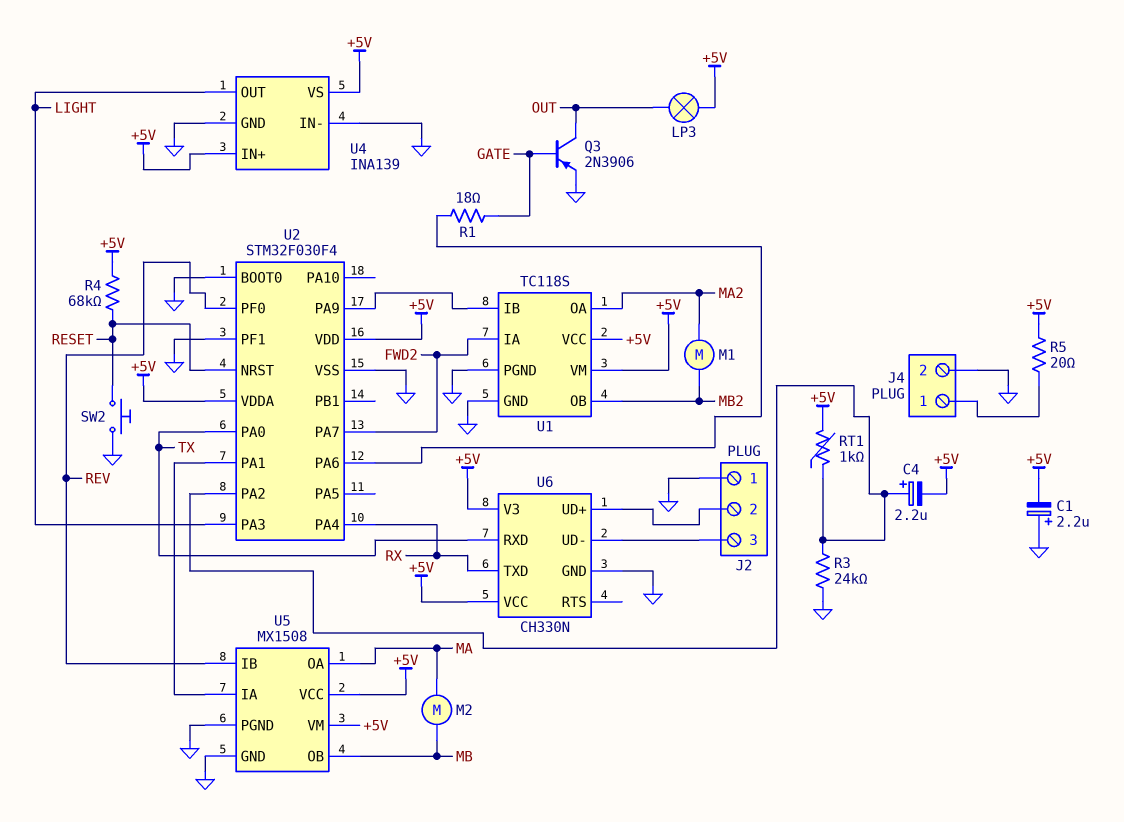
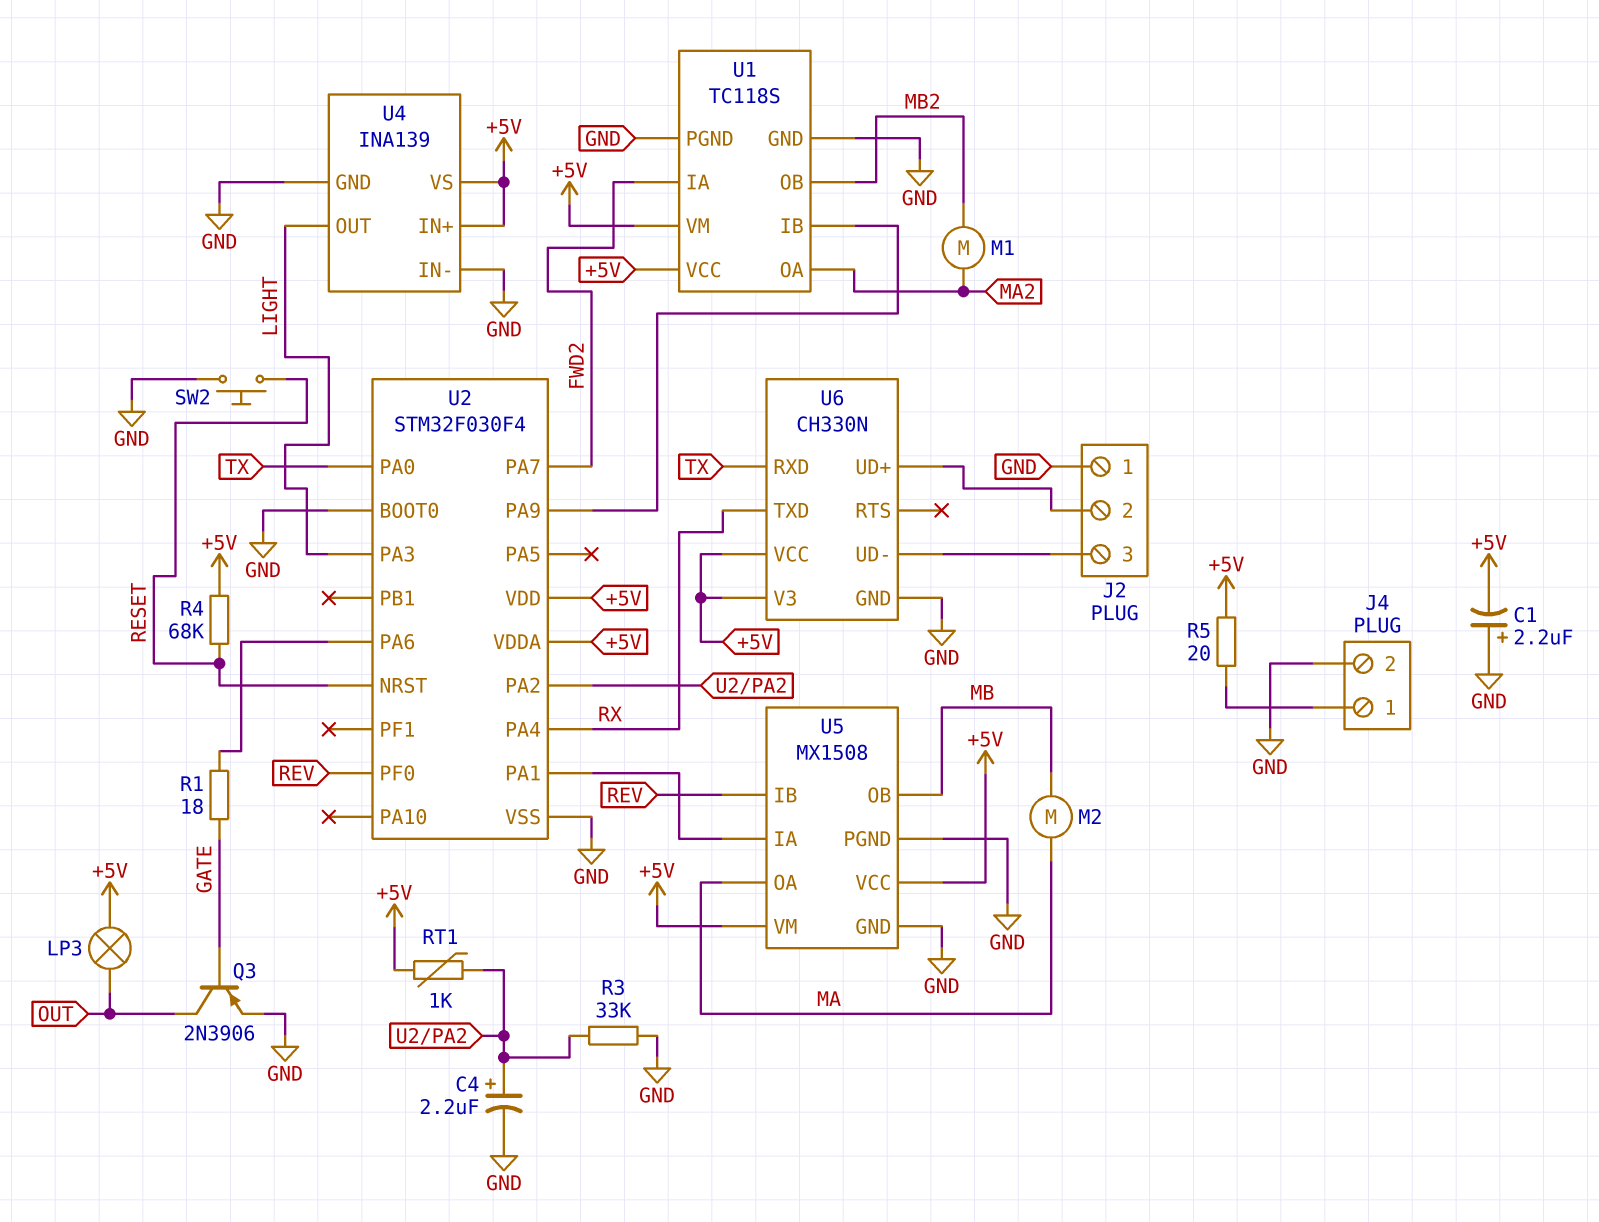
C4: 2.2uF (plus U2/PA2, minus +5V) -> 2.2uF (plus U2/PA2, minus GND)
R3: 24k (GND, U2/PA2) -> 33k (GND, U2/PA2)
U2 pin PF1: GND -> none

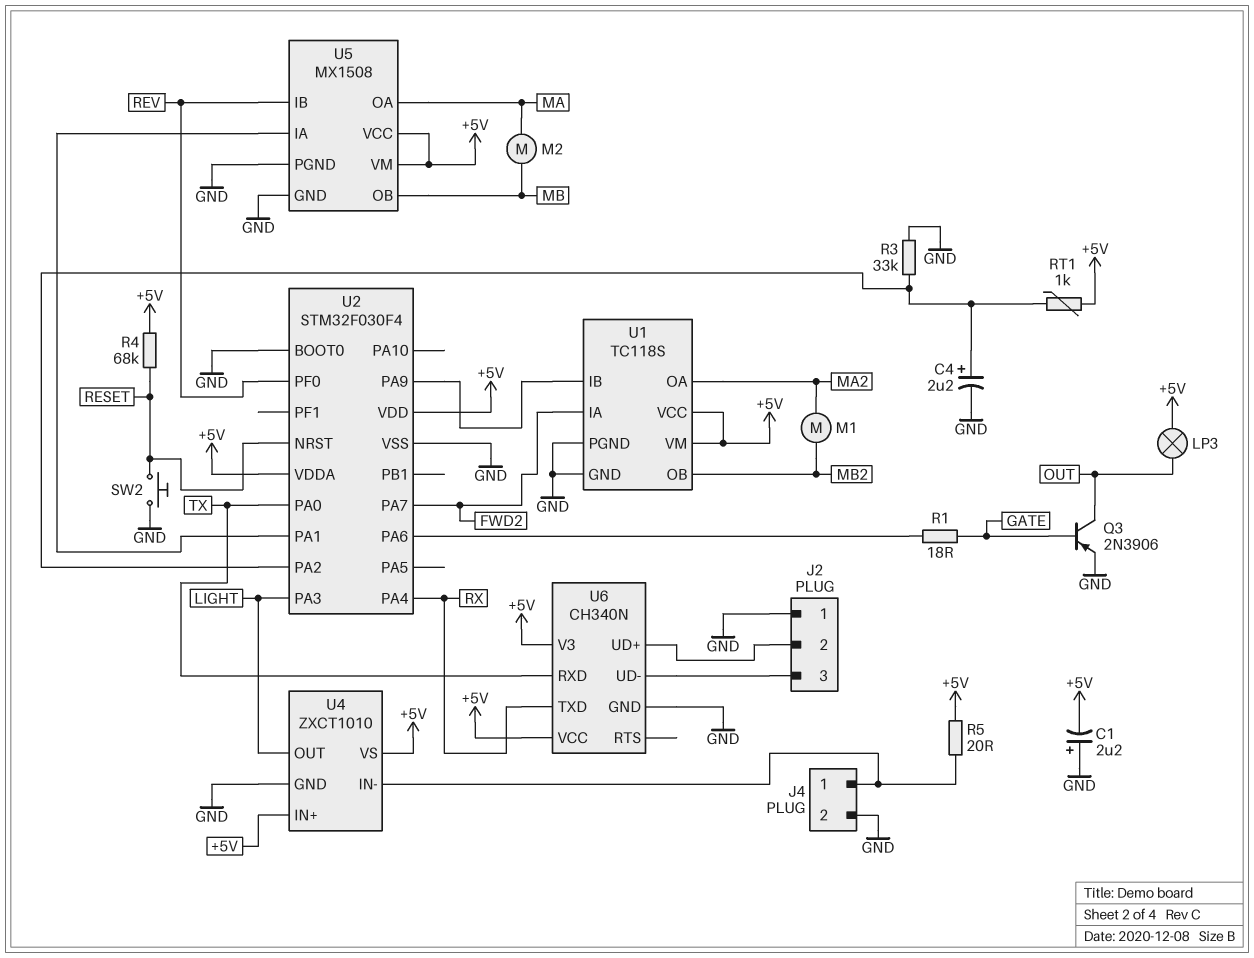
U4: INA139 -> ZXCT1010
U4 pin IN-: GND -> J4/1
U6: CH330N -> CH340N

